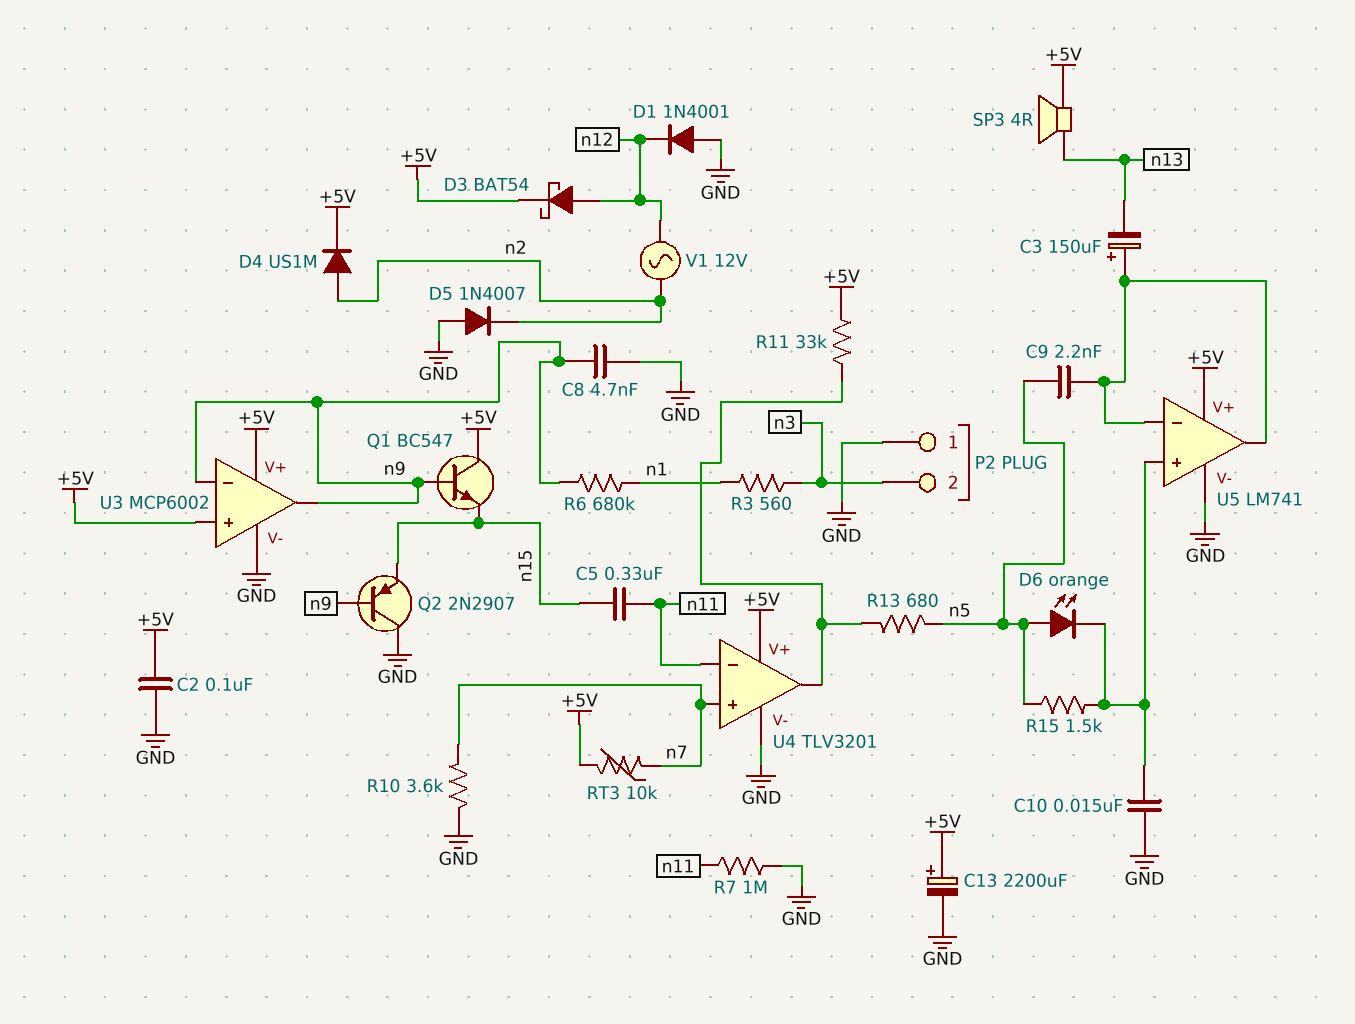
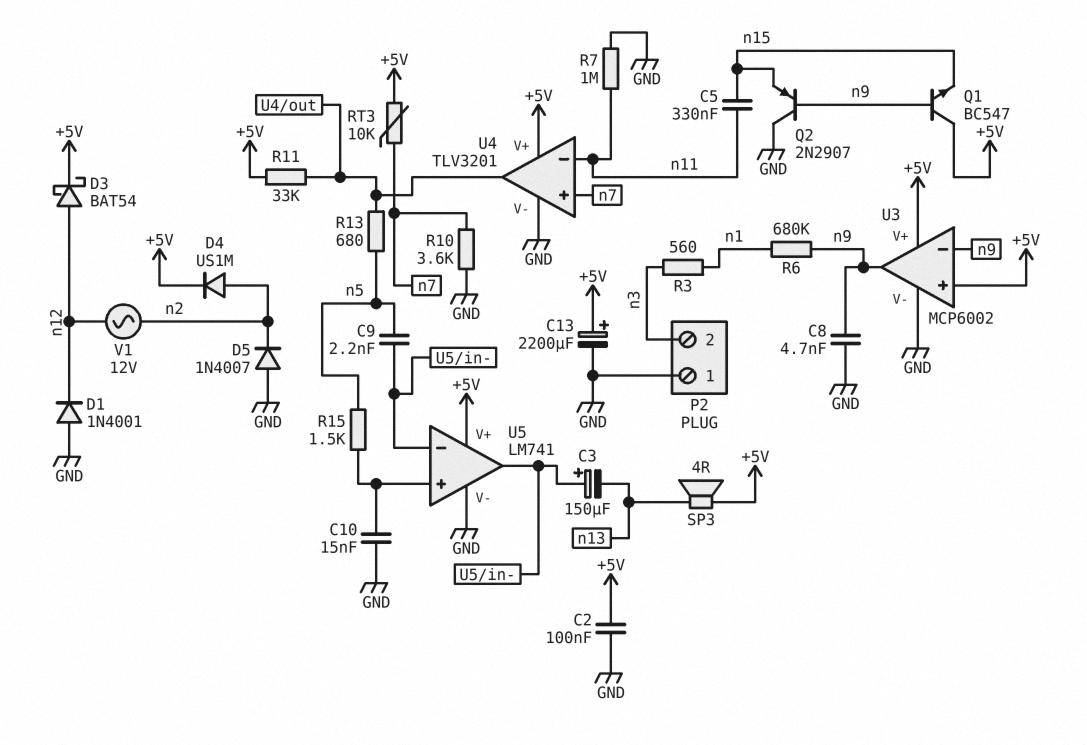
D6: LED orange (A n5, K U5/in+) -> none

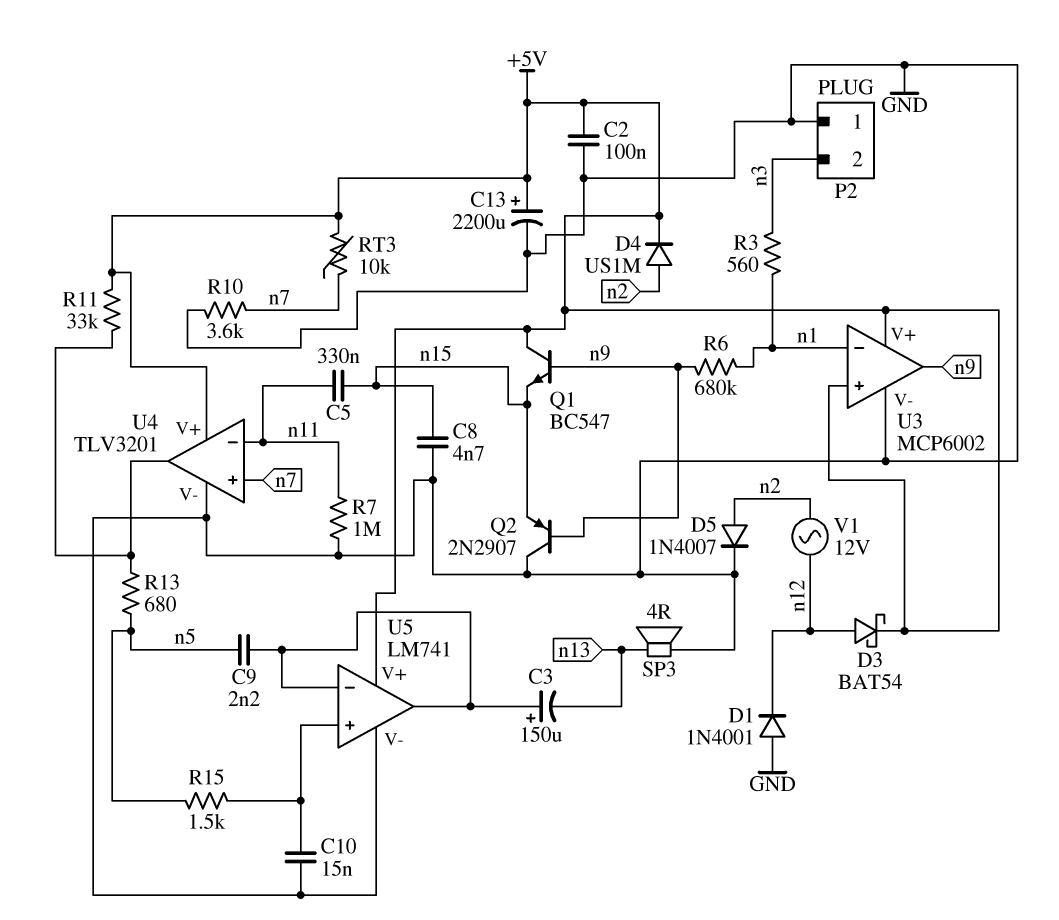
C8: 4.7nF (GND, n9) -> 4.7nF (GND, n15)
D5: diode 1N4007 (A GND, K n2) -> diode 1N4007 (A n2, K GND)
SP3: speaker 4R (+5V, n13) -> speaker 4R (GND, n13)
U3 pin in-: n9 -> n1

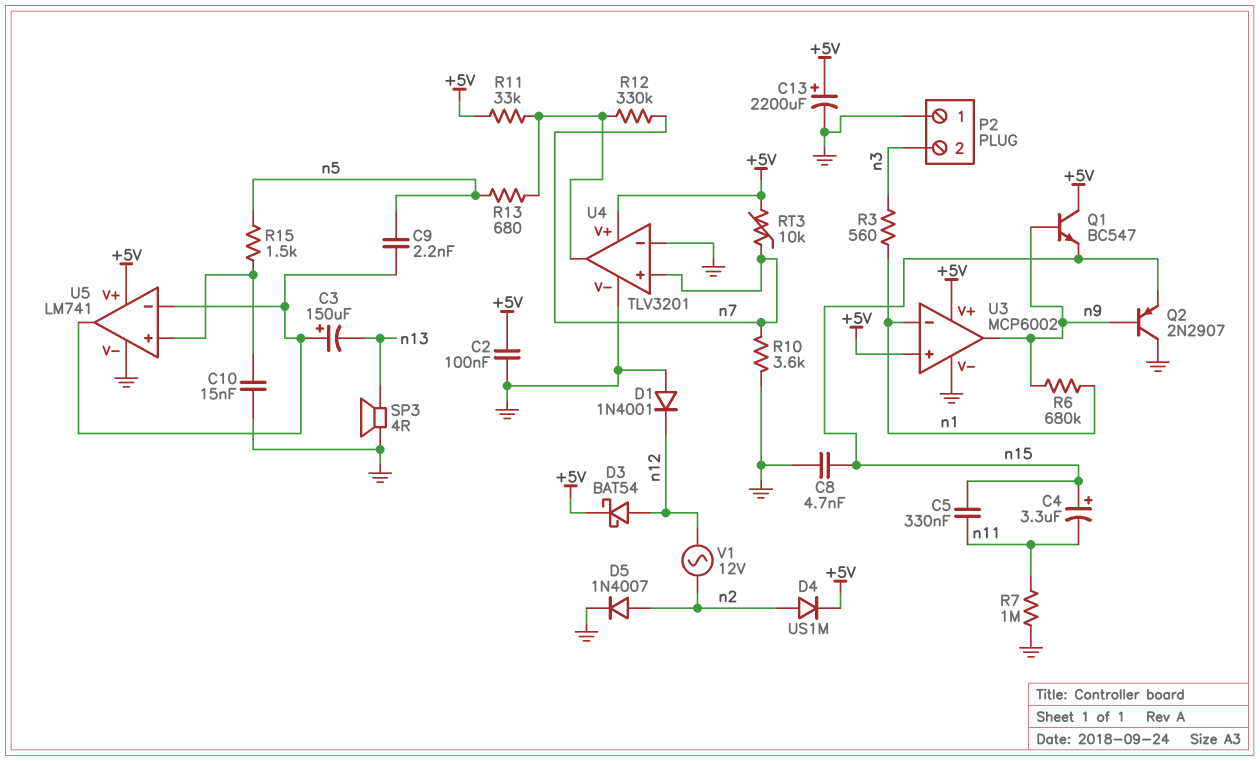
C4: none -> 3.3uF (plus n15, minus n11)
R12: none -> 330k (U4/out, n7)
U4 pin in-: n11 -> GND

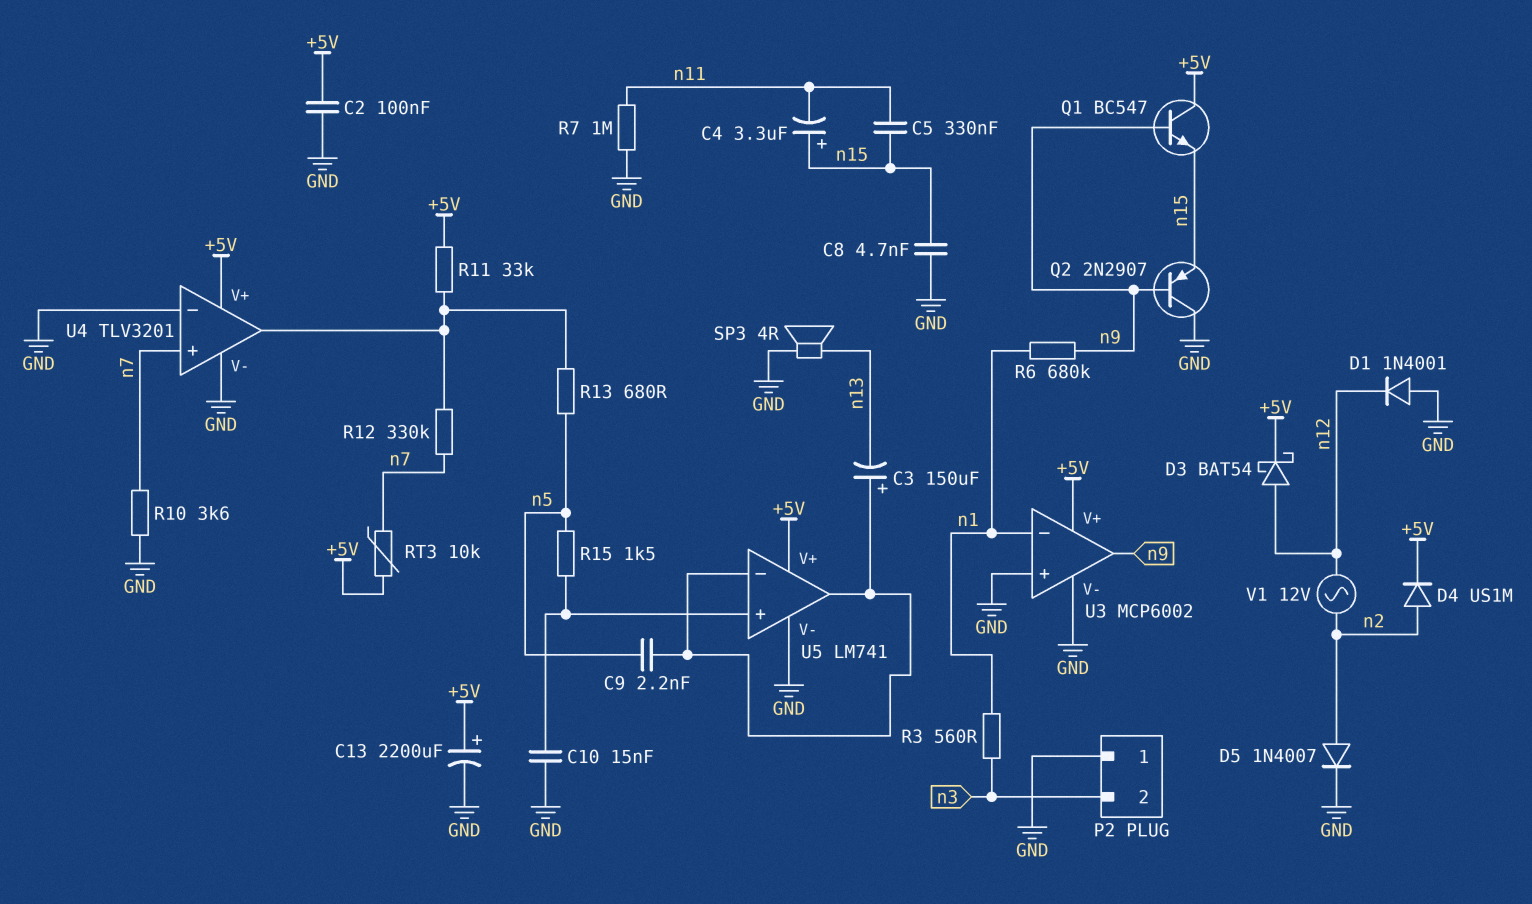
U3 pin in+: +5V -> GND

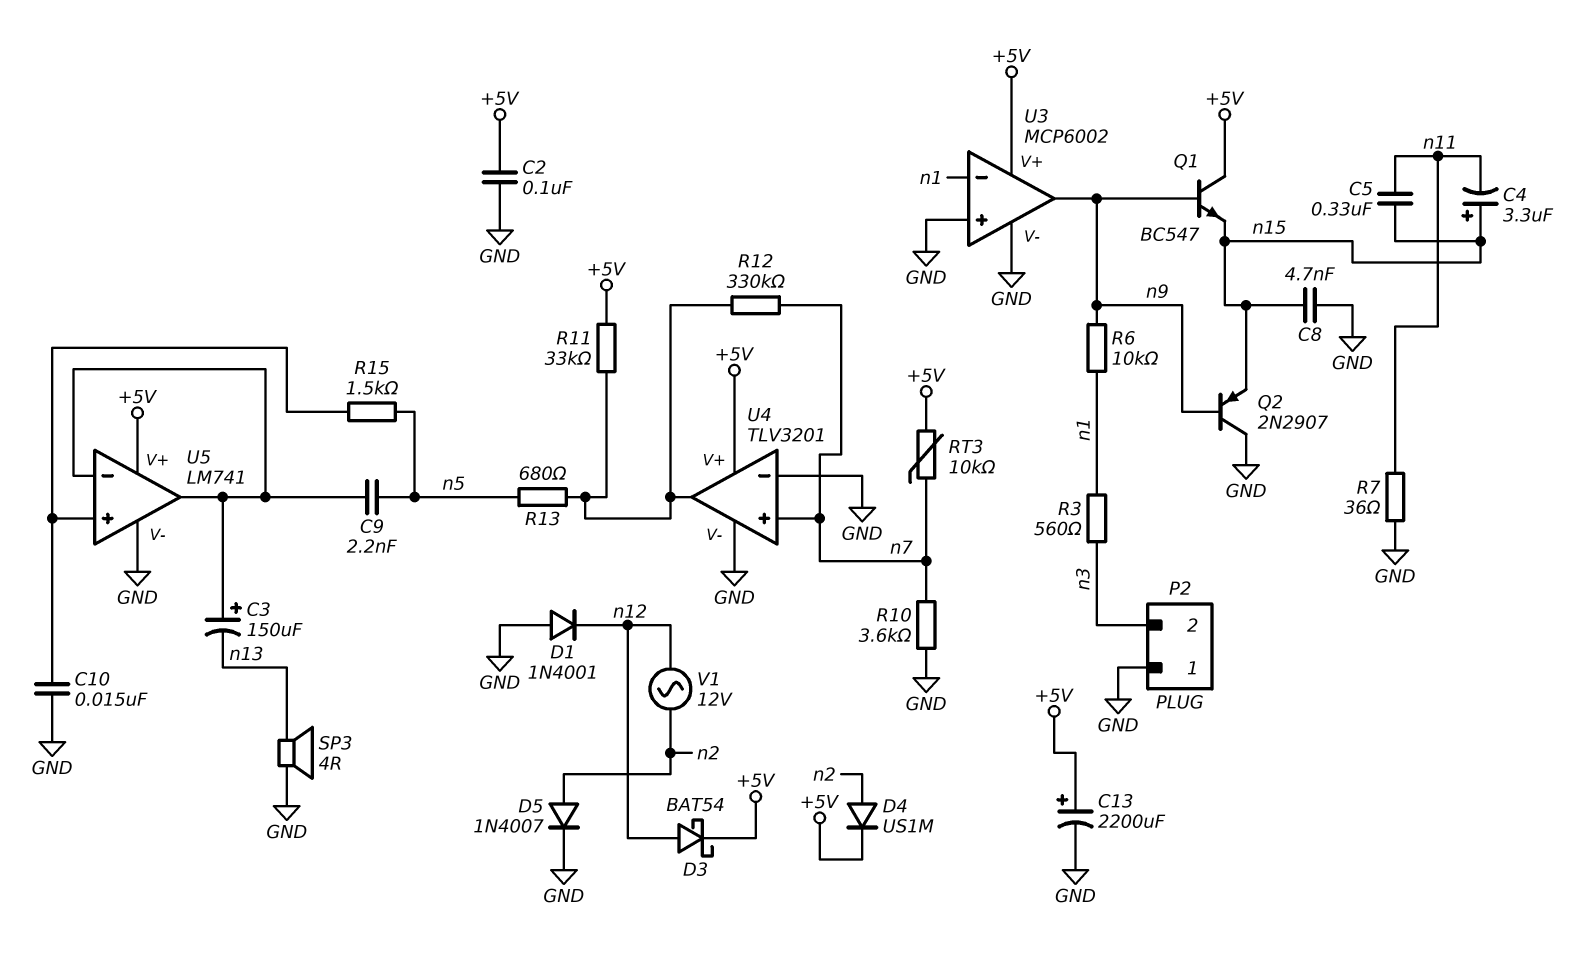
R6: 680k (n1, n9) -> 10k (n1, n9)
R7: 1M (GND, n11) -> 36 (GND, n11)

